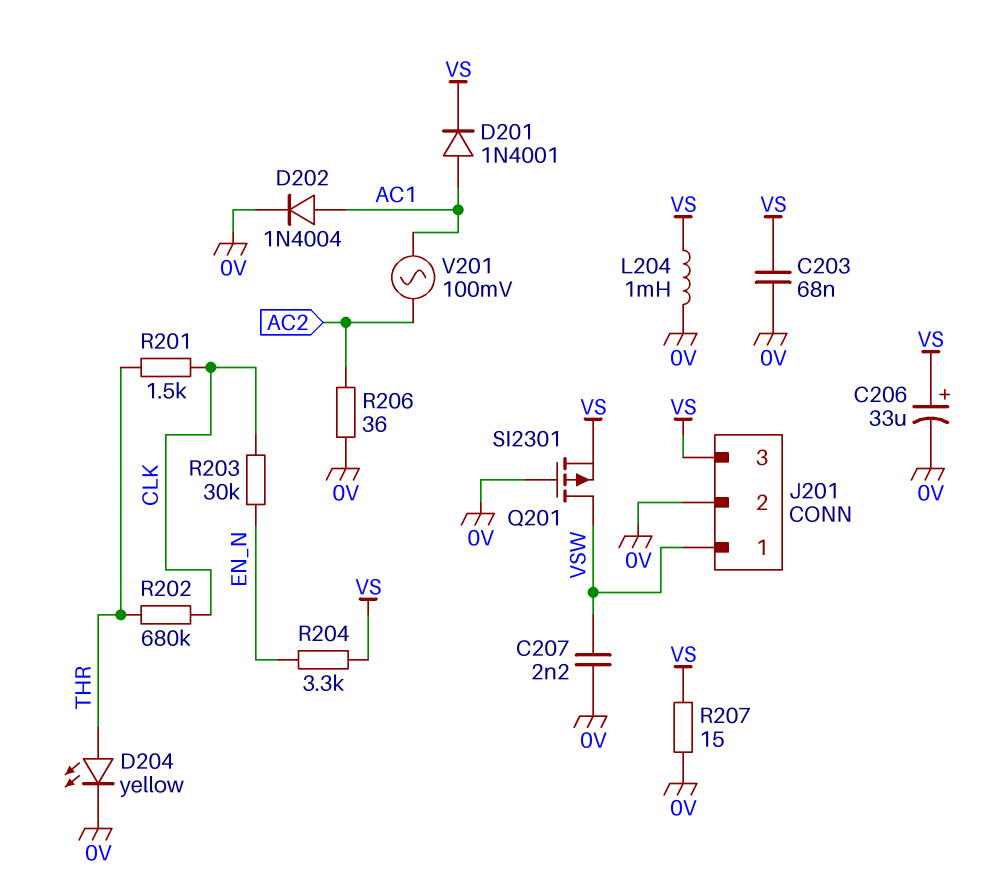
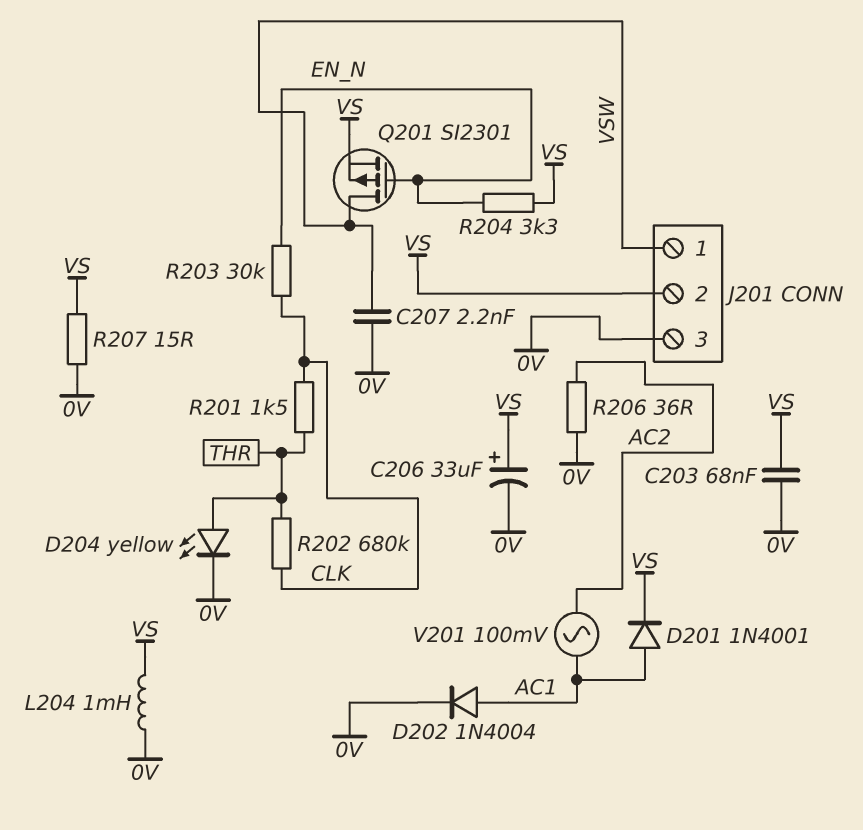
J201 pin 2: 0V -> VS
J201 pin 3: VS -> 0V
Q201: PMOS SI2301 (G 0V, D VSW, S VS) -> PMOS SI2301 (G EN_N, D VSW, S VS)

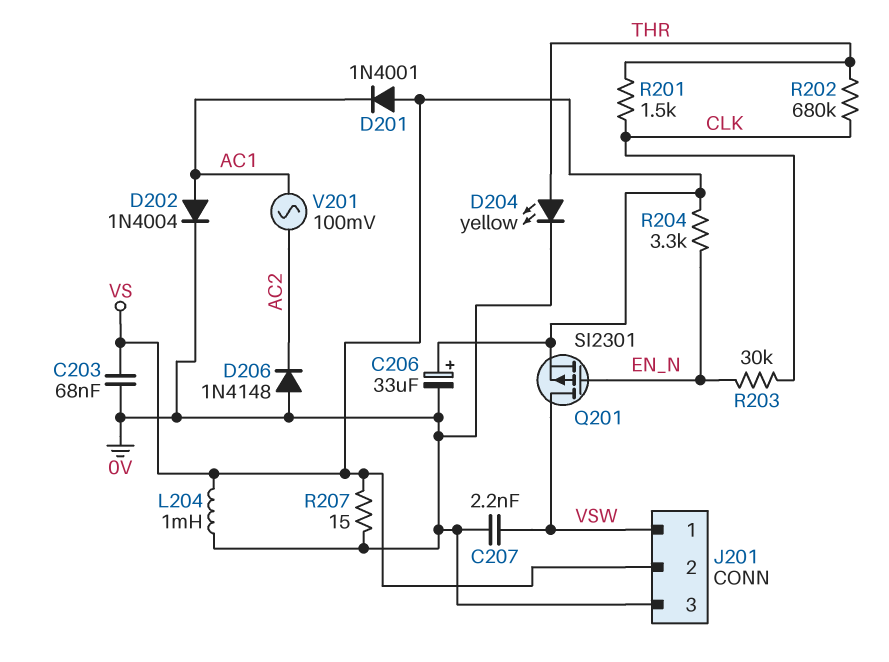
D201: diode 1N4001 (A AC1, K VS) -> diode 1N4001 (A VS, K AC1)
D206: none -> diode 1N4148 (A 0V, K AC2)
R206: 36 (0V, AC2) -> none

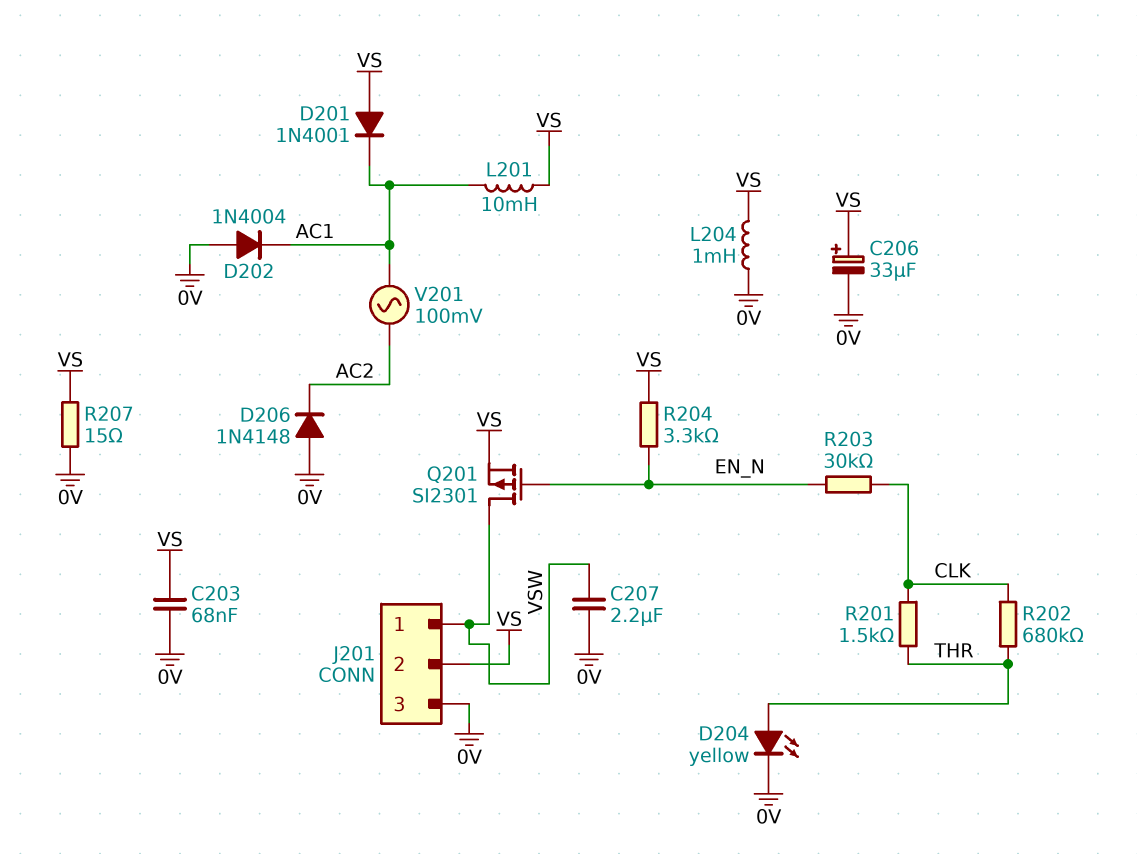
C207: 2.2nF (0V, VSW) -> 2.2uF (0V, VSW)
D202: diode 1N4004 (A AC1, K 0V) -> diode 1N4004 (A 0V, K AC1)
L201: none -> 10mH (AC1, VS)

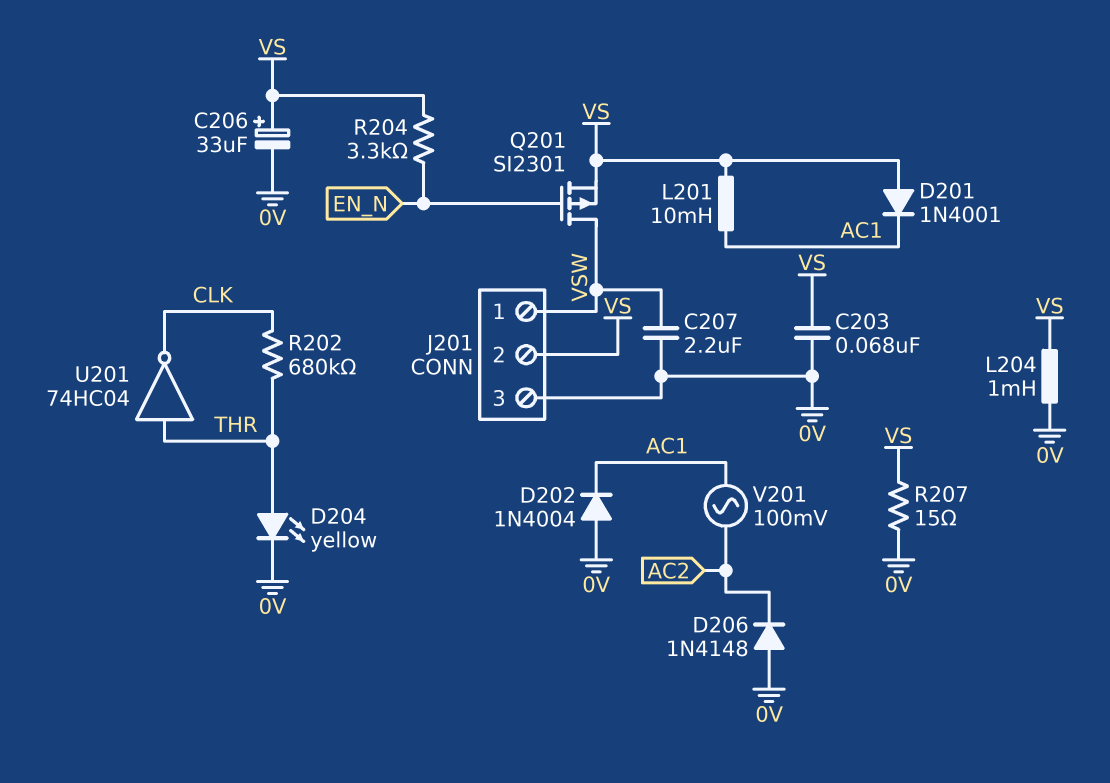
R201: 1.5k (CLK, THR) -> none
R203: 30k (CLK, EN_N) -> none
U201: none -> NOT 74HC04 (in THR, out CLK)

